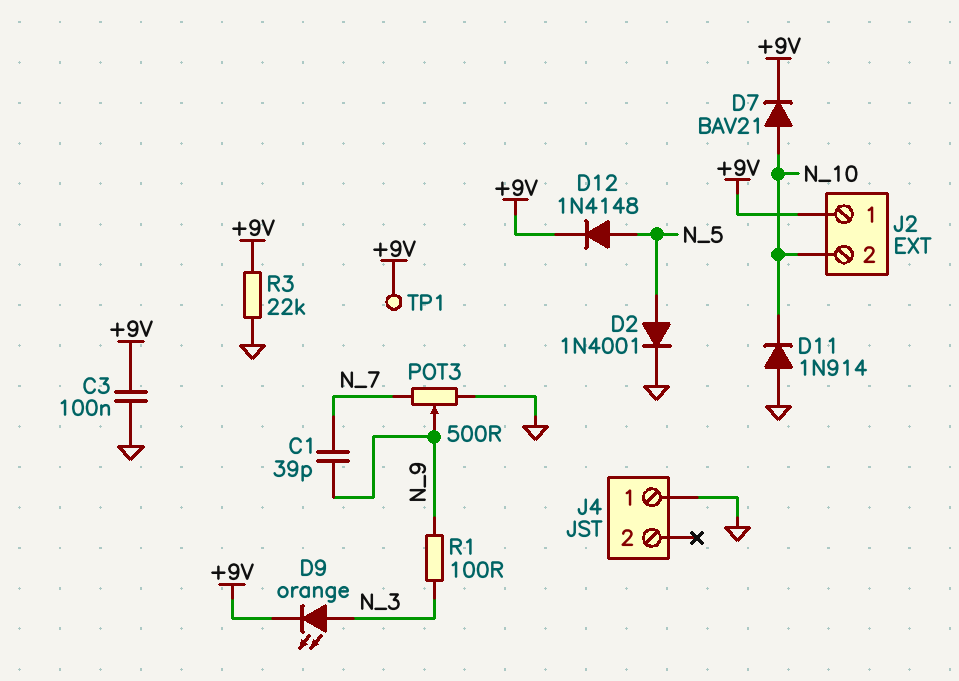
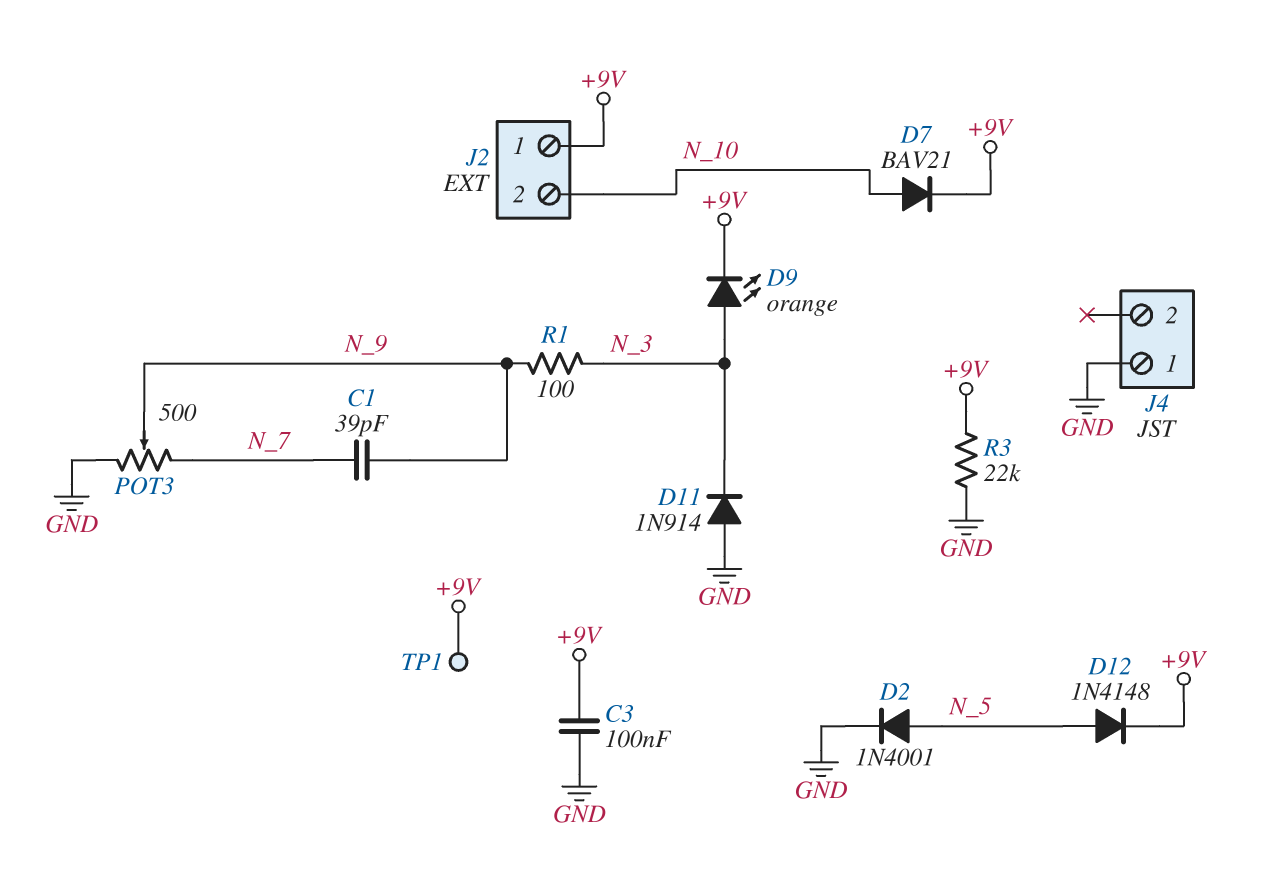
D11: diode 1N914 (A GND, K N_10) -> diode 1N914 (A GND, K N_3)

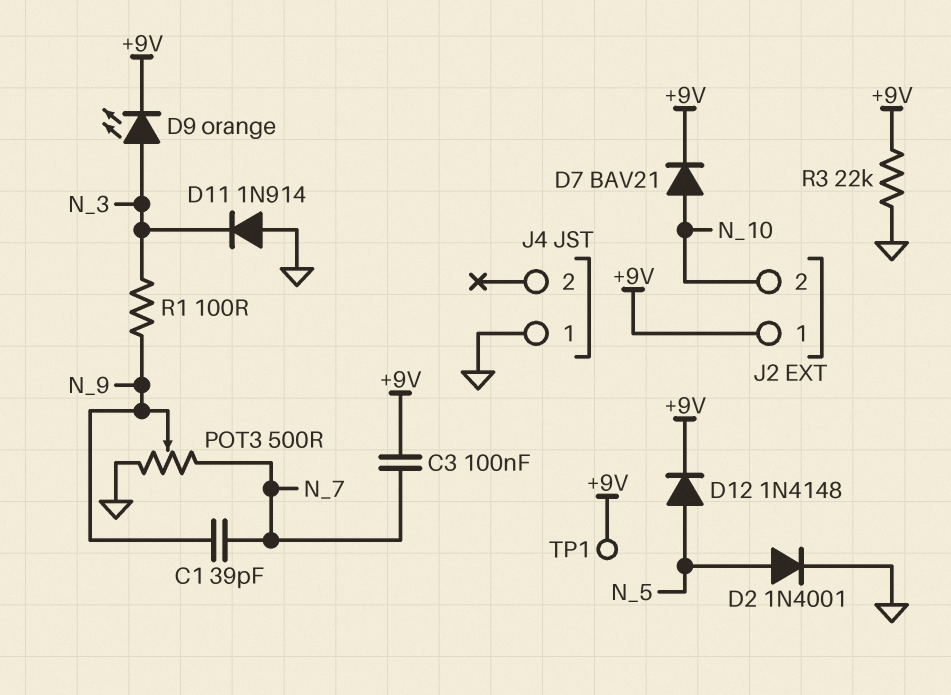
C3: 100nF (+9V, GND) -> 100nF (+9V, N_7)

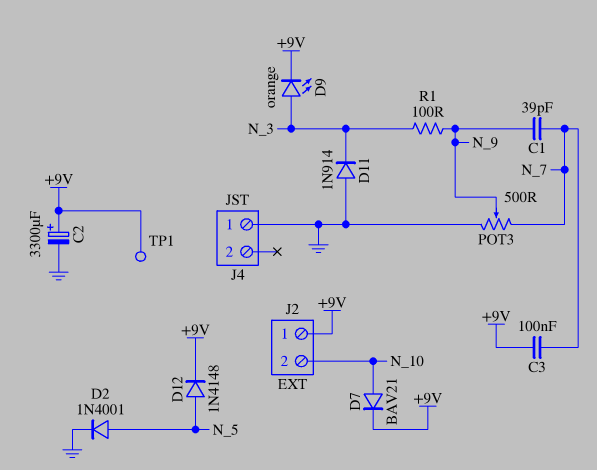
C2: none -> 3300uF (plus +9V, minus GND)
R3: 22k (+9V, GND) -> none

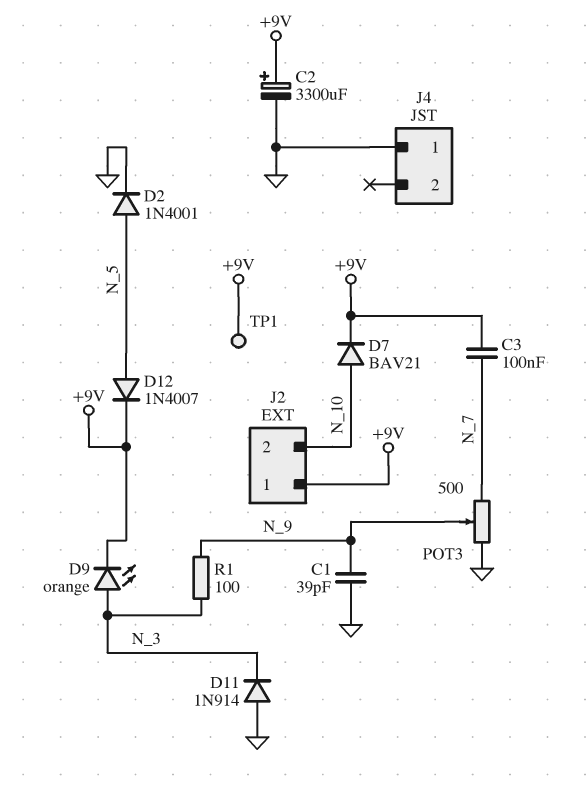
C1: 39pF (N_7, N_9) -> 39pF (GND, N_9)
D12: diode 1N4148 (A N_5, K +9V) -> diode 1N4007 (A N_5, K +9V)

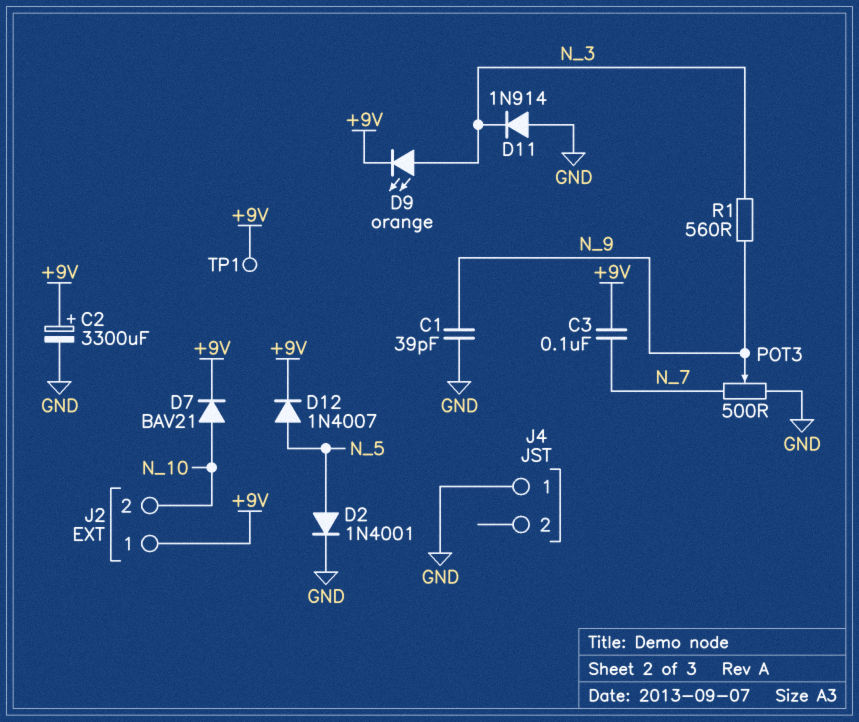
R1: 100 (N_3, N_9) -> 560 (N_3, N_9)

